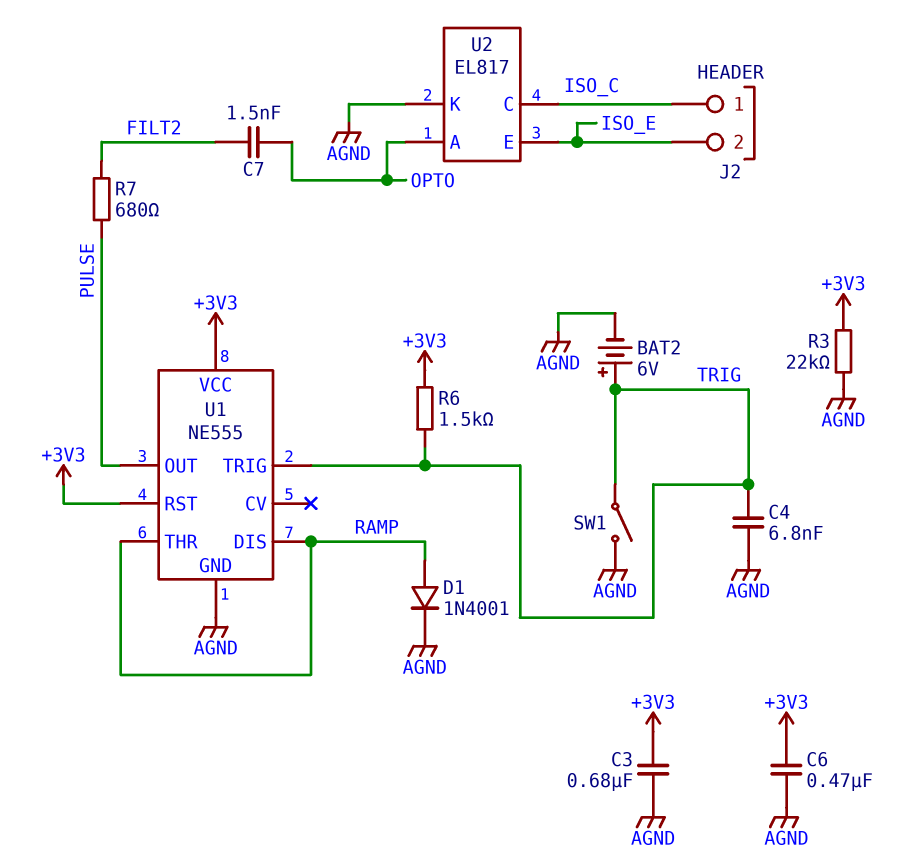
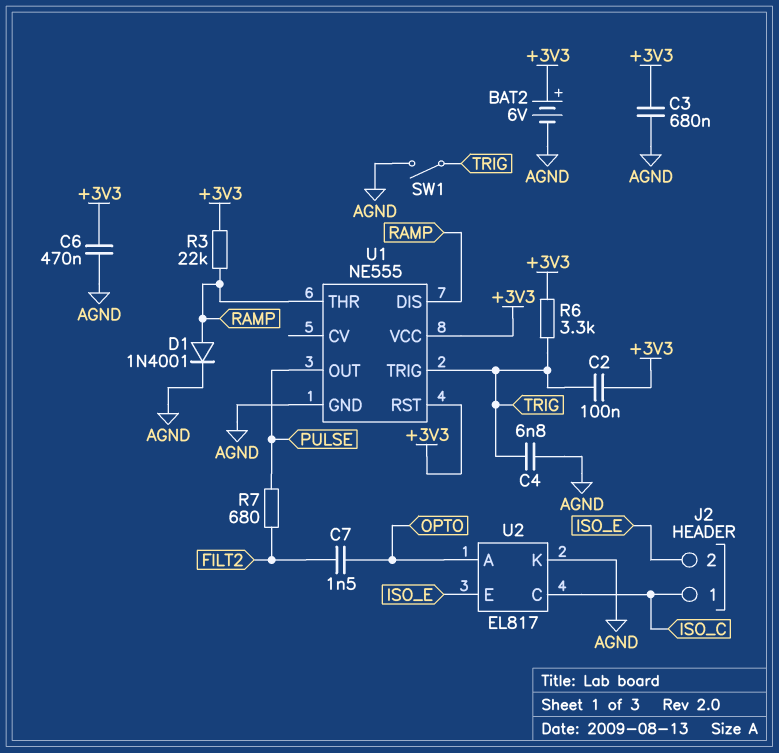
BAT2: 6V (plus TRIG, minus AGND) -> 6V (plus +3V3, minus AGND)
C2: none -> 100nF (+3V3, TRIG)
R3: 22k (+3V3, AGND) -> 22k (+3V3, RAMP)
R6: 1.5k (+3V3, TRIG) -> 3.3k (+3V3, TRIG)

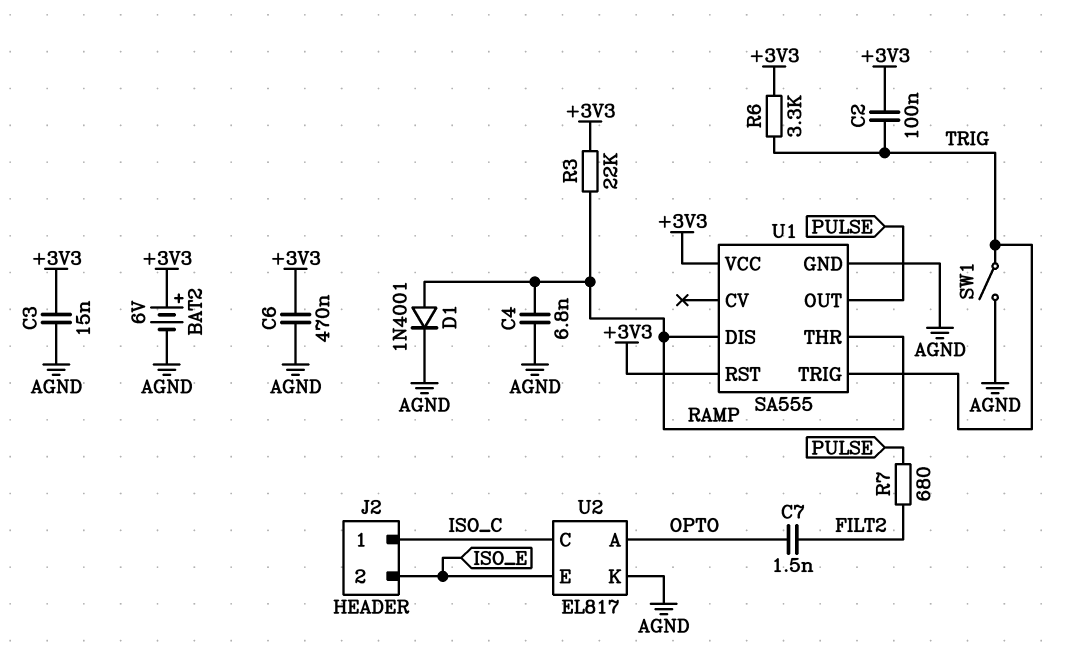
C3: 680nF (+3V3, AGND) -> 15nF (+3V3, AGND)
C4: 6.8nF (AGND, TRIG) -> 6.8nF (AGND, RAMP)
U1: NE555 -> SA555

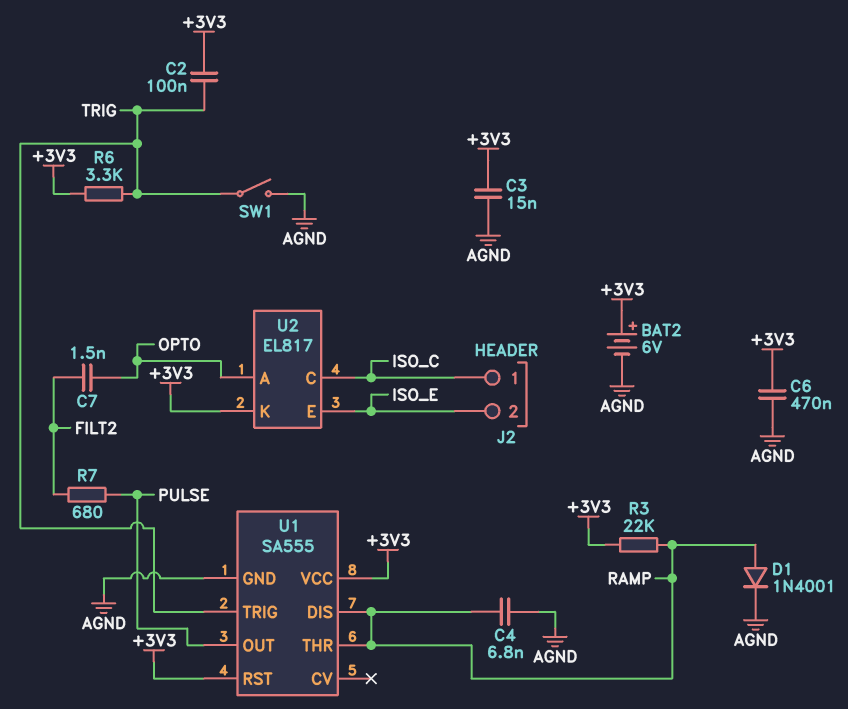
U2 pin K: AGND -> +3V3

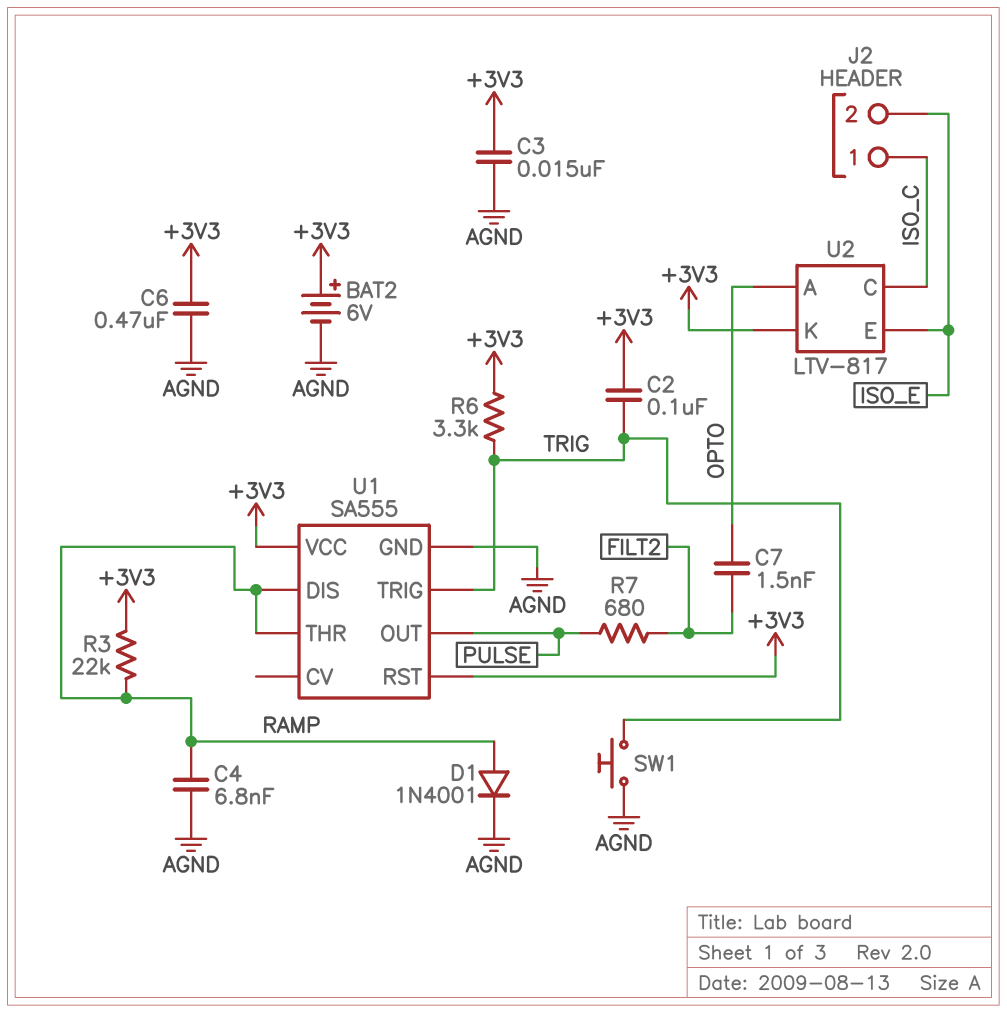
SW1: switch (AGND, TRIG) -> button (AGND, TRIG)
U2: EL817 -> LTV-817

